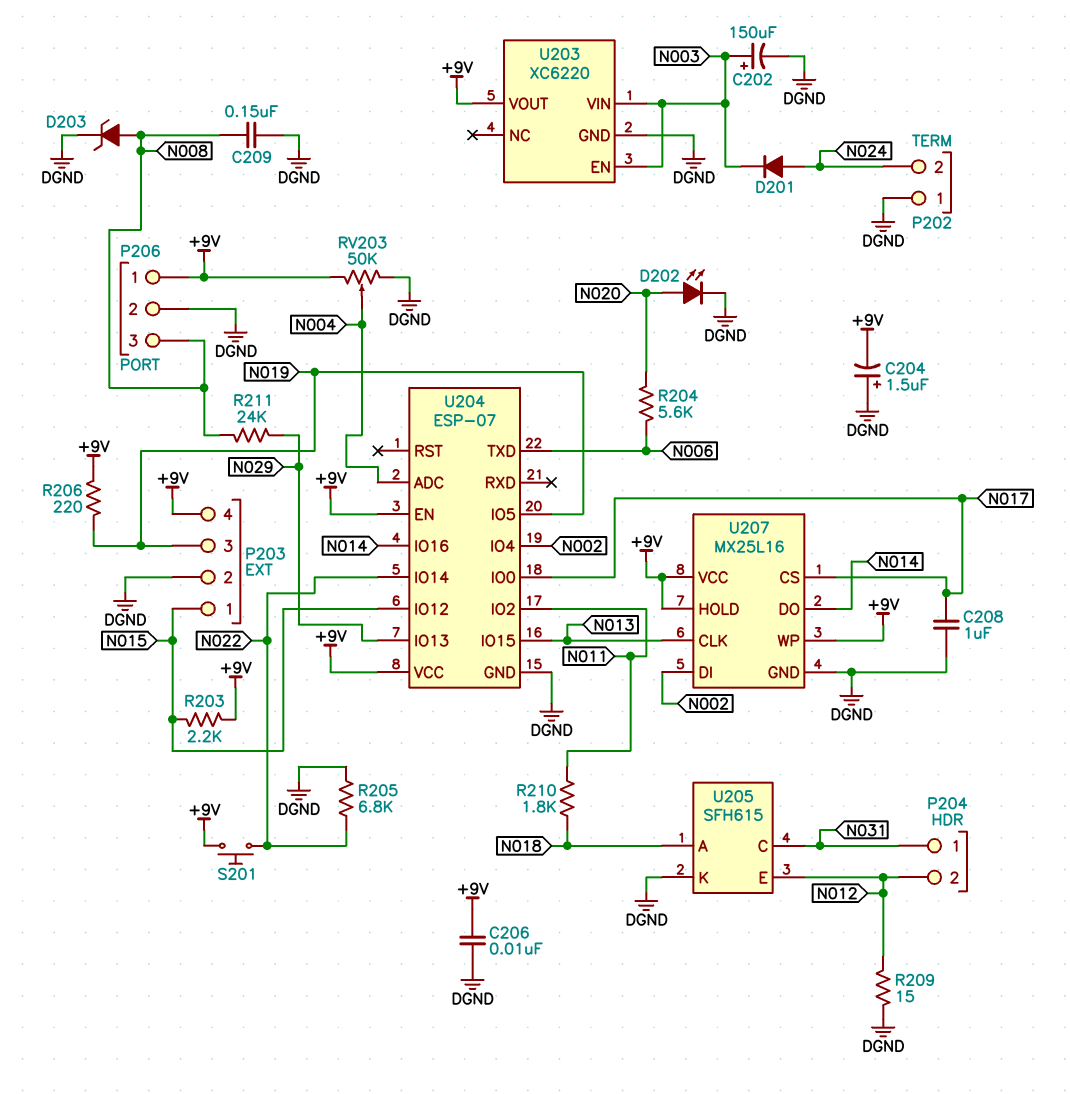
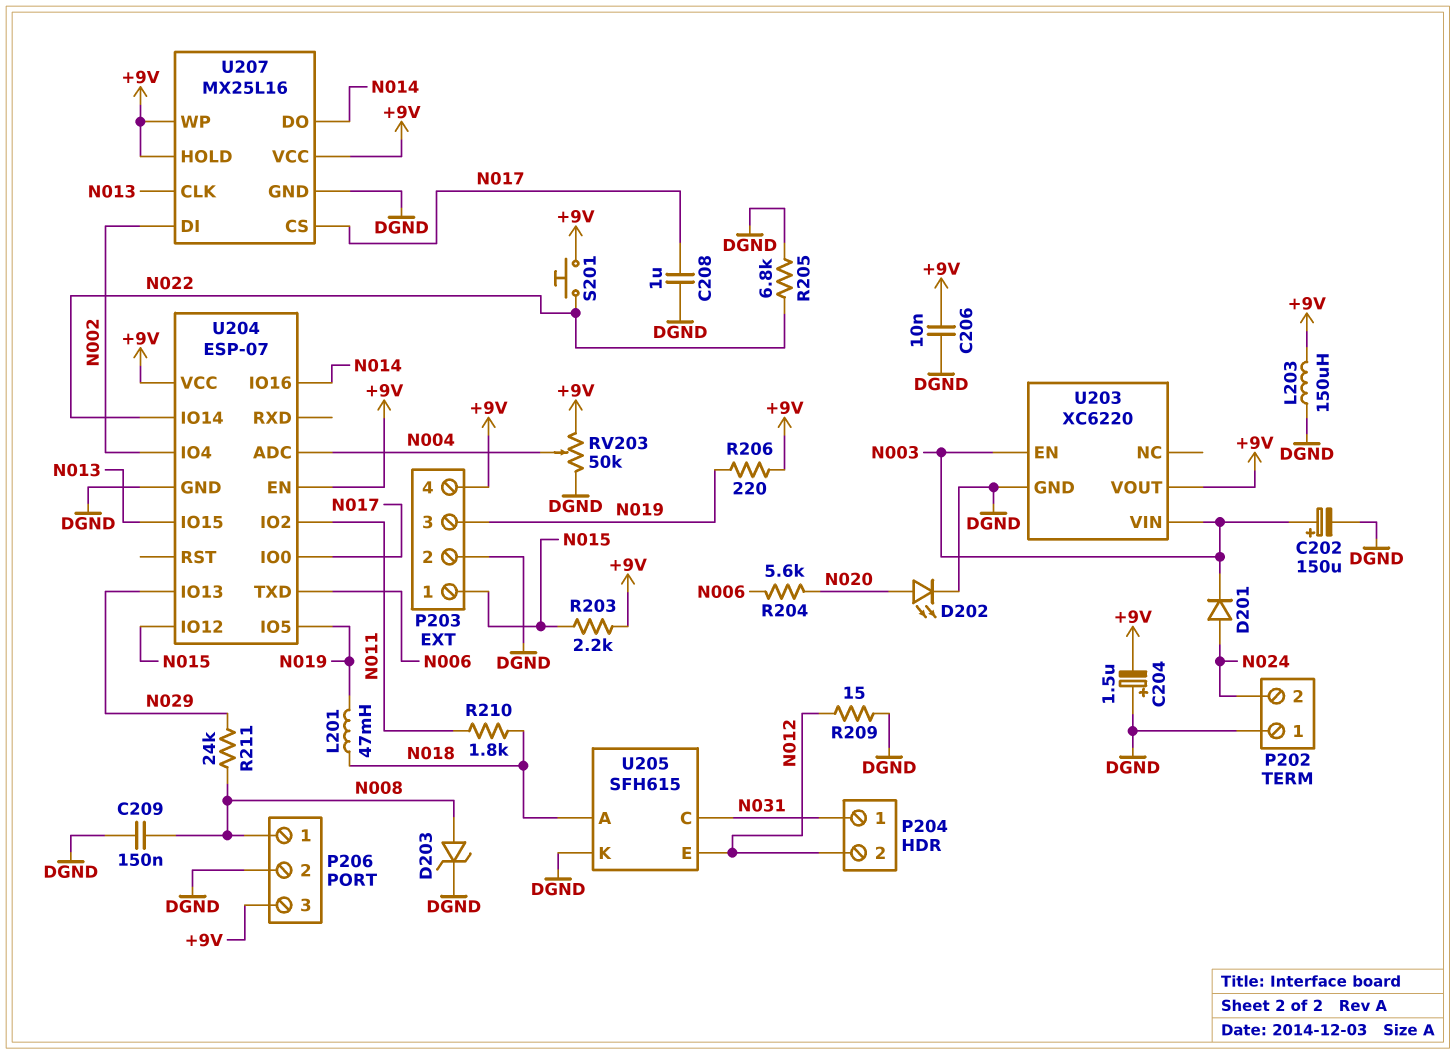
L201: none -> 47mH (N018, N019)
L203: none -> 150uH (+9V, DGND)
P206 pin 1: +9V -> N008
P206 pin 3: N008 -> +9V

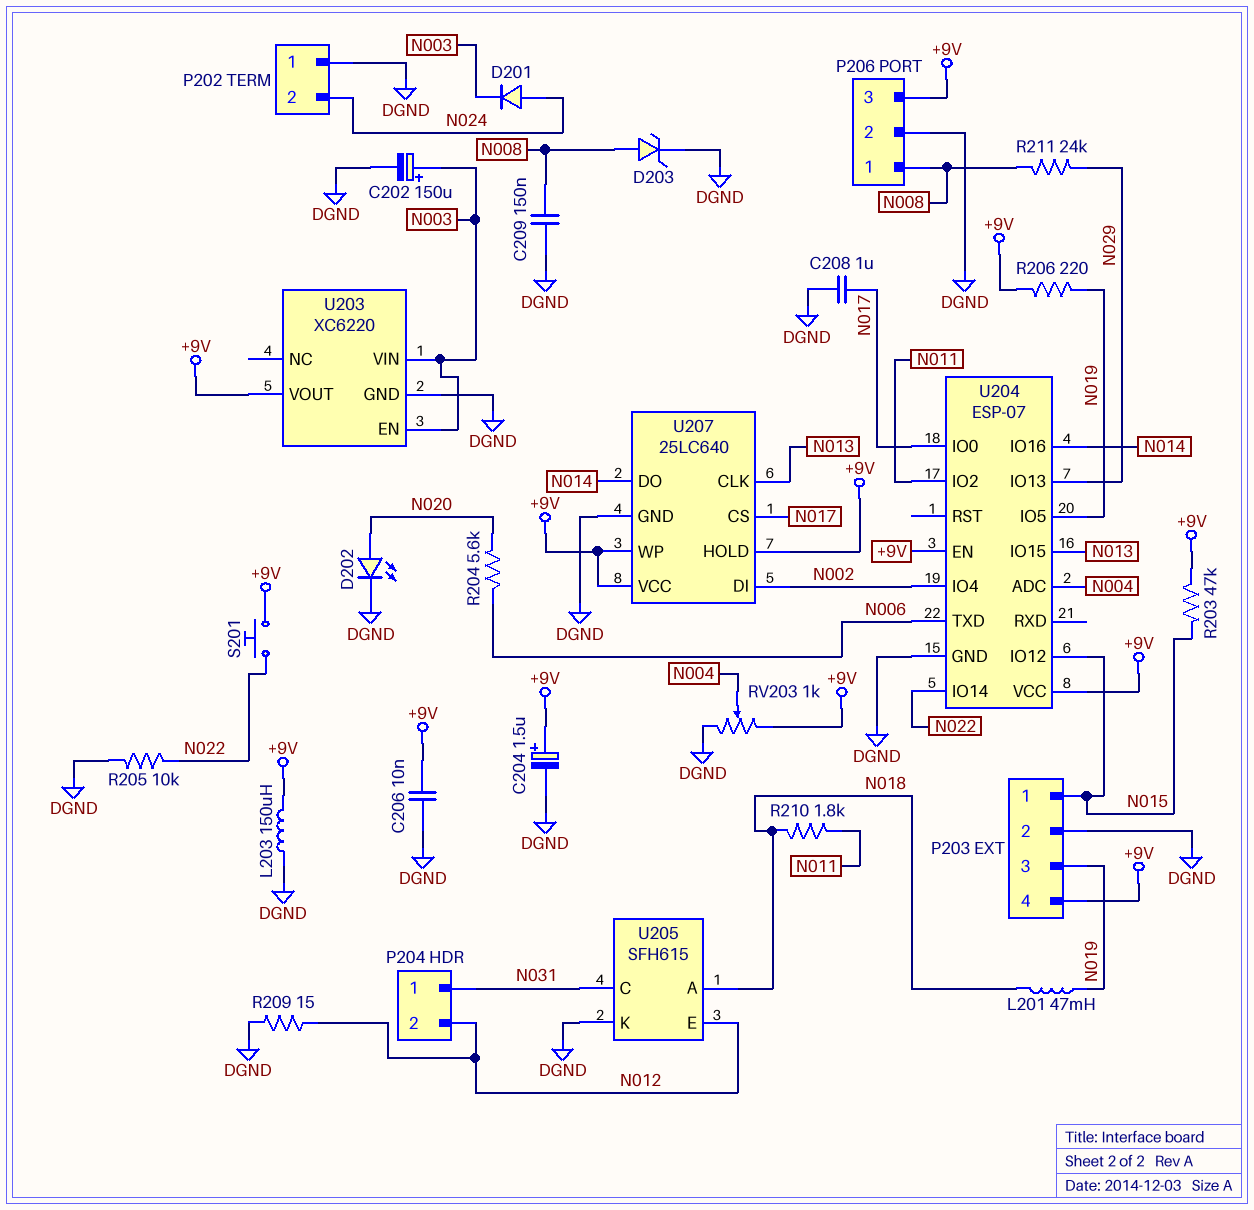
C204: 1.5uF (plus DGND, minus +9V) -> 1.5uF (plus +9V, minus DGND)
R203: 2.2k (+9V, N015) -> 47k (+9V, N015)
R205: 6.8k (DGND, N022) -> 10k (DGND, N022)
RV203: 50k (+9V, DGND, wiper N004) -> 1k (+9V, DGND, wiper N004)
U207: MX25L16 -> 25LC640

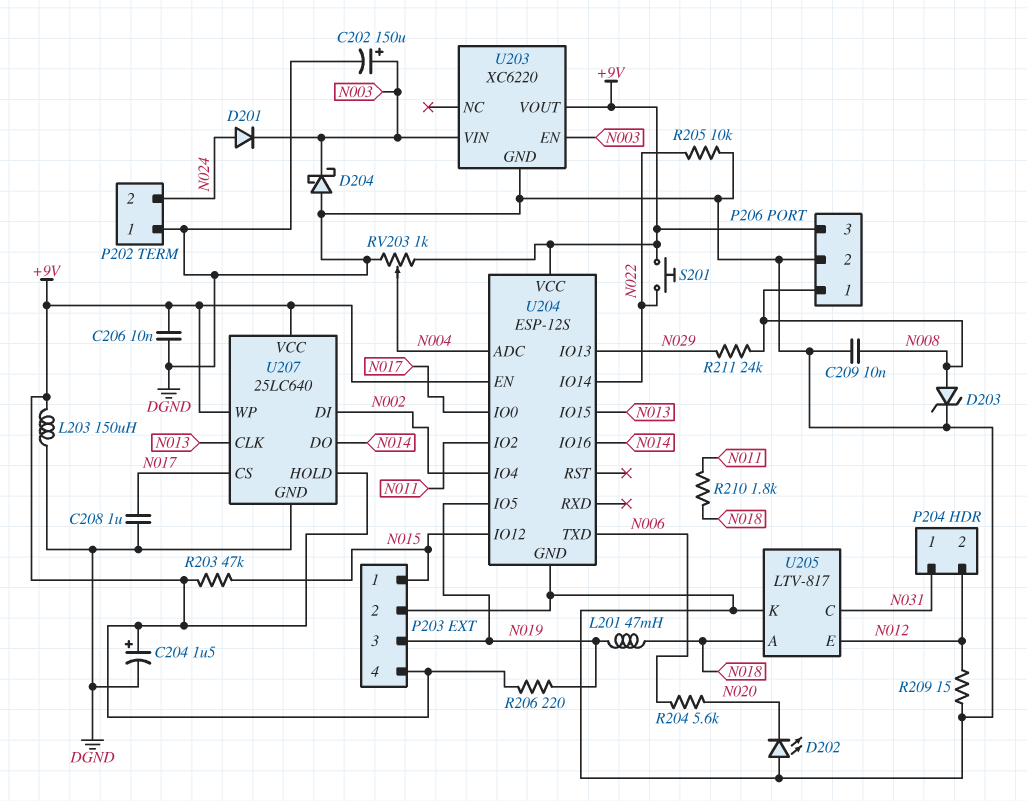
C209: 150nF (DGND, N008) -> 10nF (DGND, N008)
D202: LED (A N020, K DGND) -> LED (A DGND, K N020)
D204: none -> schottky (A DGND, K N003)
U204: ESP-07 -> ESP-12S
U205: SFH615 -> LTV-817

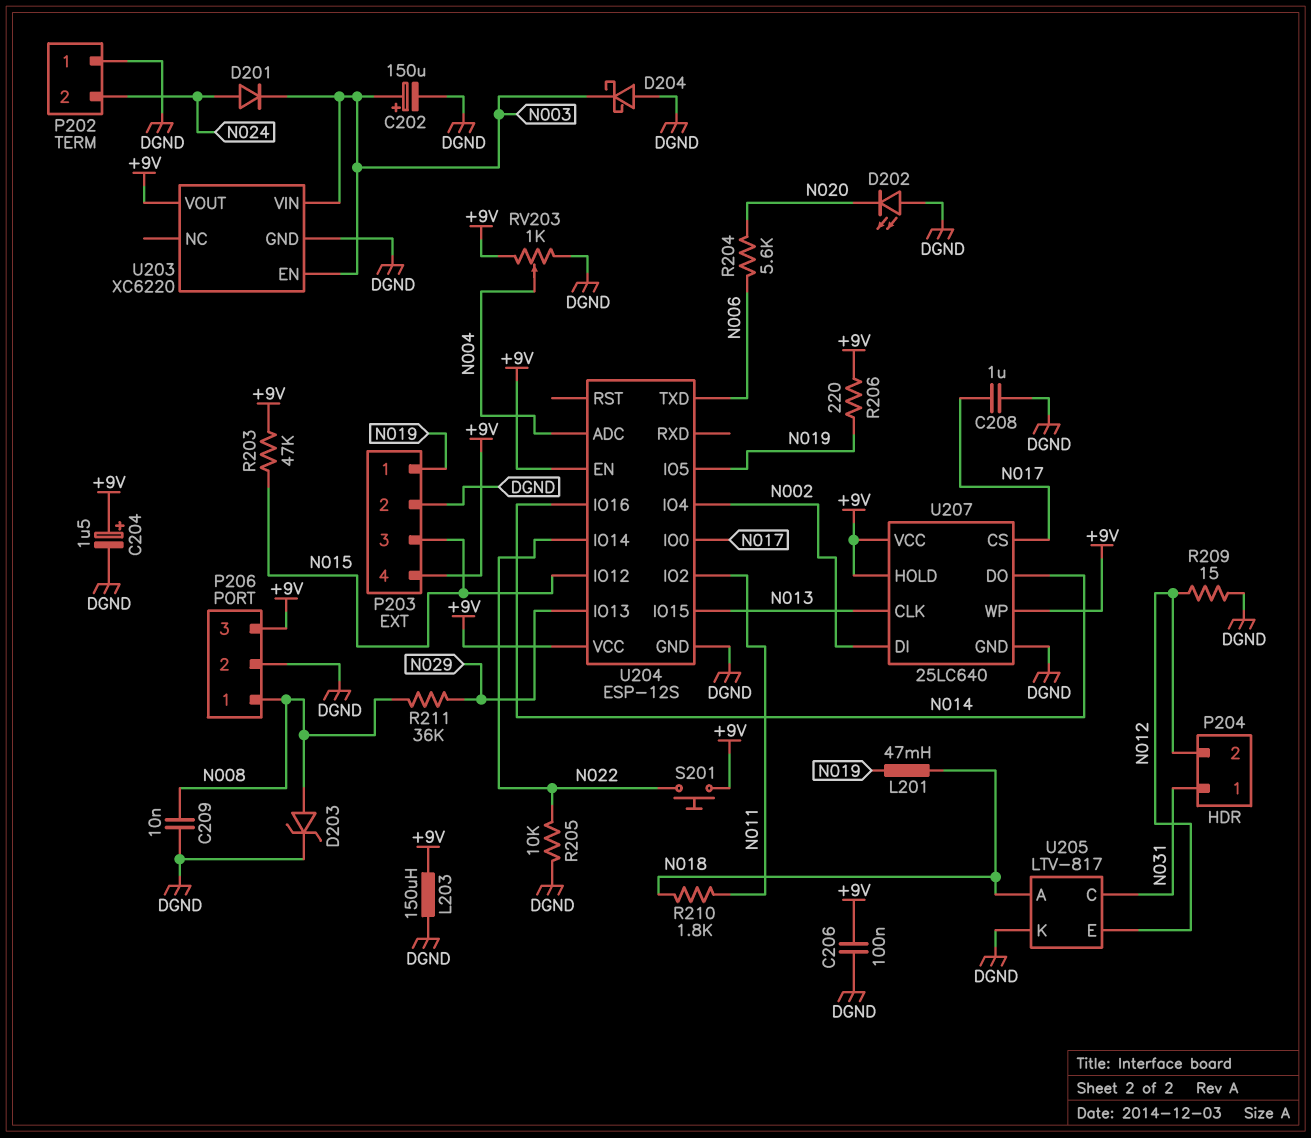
C206: 10nF (+9V, DGND) -> 100nF (+9V, DGND)
P203 pin 1: N015 -> N019
P203 pin 3: N019 -> N015
R211: 24k (N008, N029) -> 36k (N008, N029)

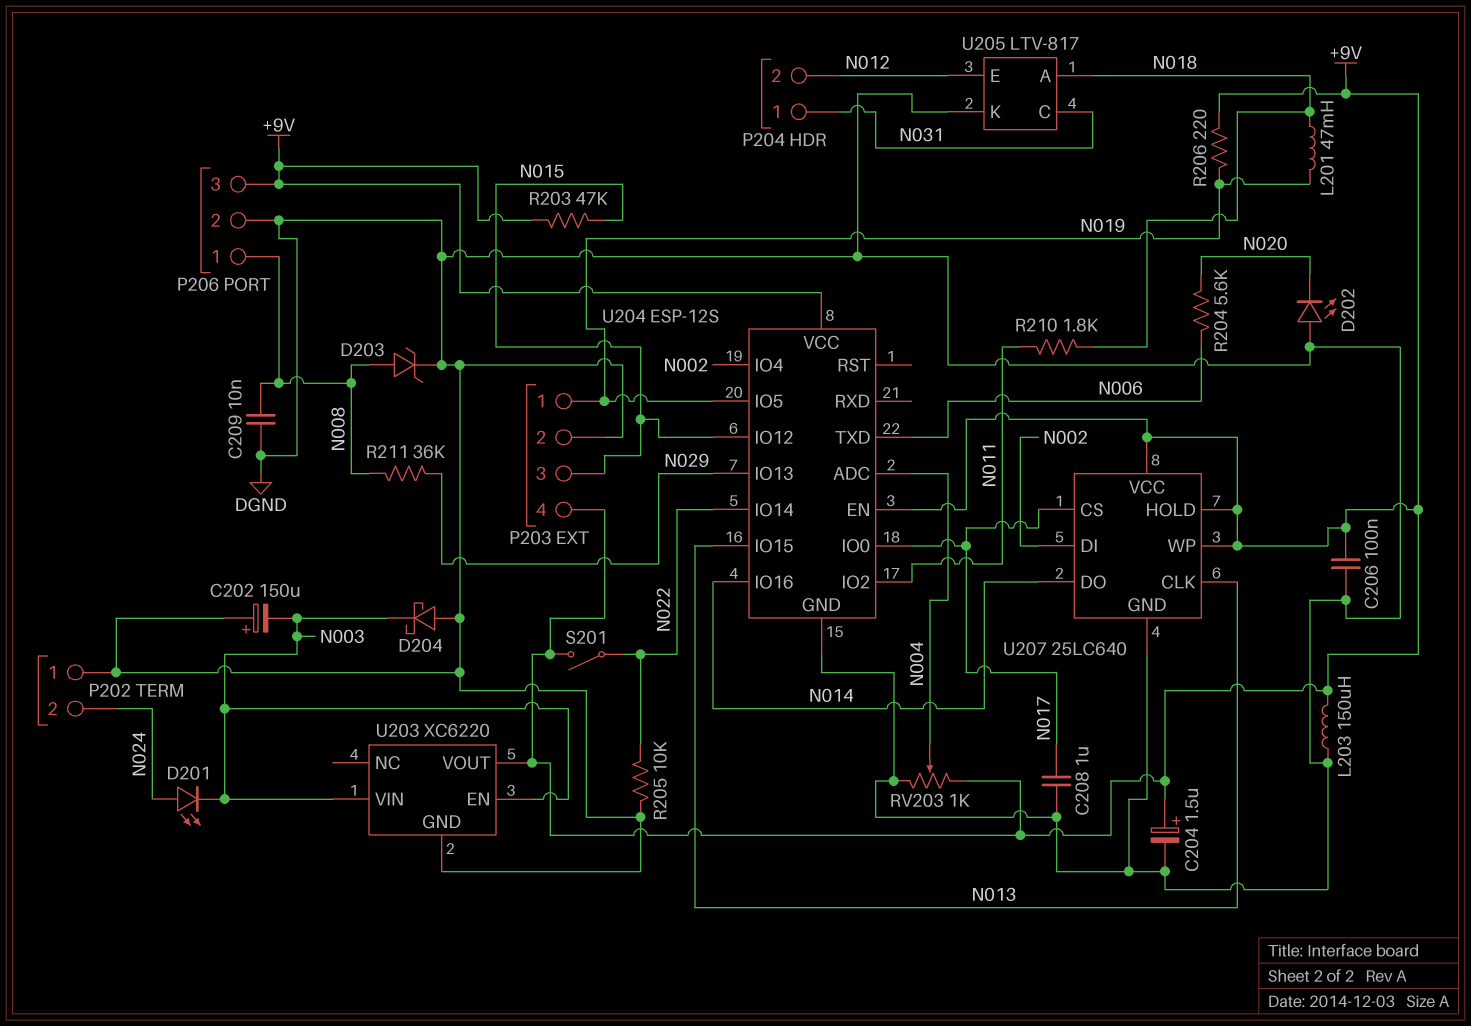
C202: 150uF (plus N003, minus DGND) -> 150uF (plus DGND, minus N003)
D201: diode (A N024, K N003) -> LED (A N024, K N003)
R209: 15 (DGND, N012) -> none
S201: button (+9V, N022) -> switch (+9V, N022)

